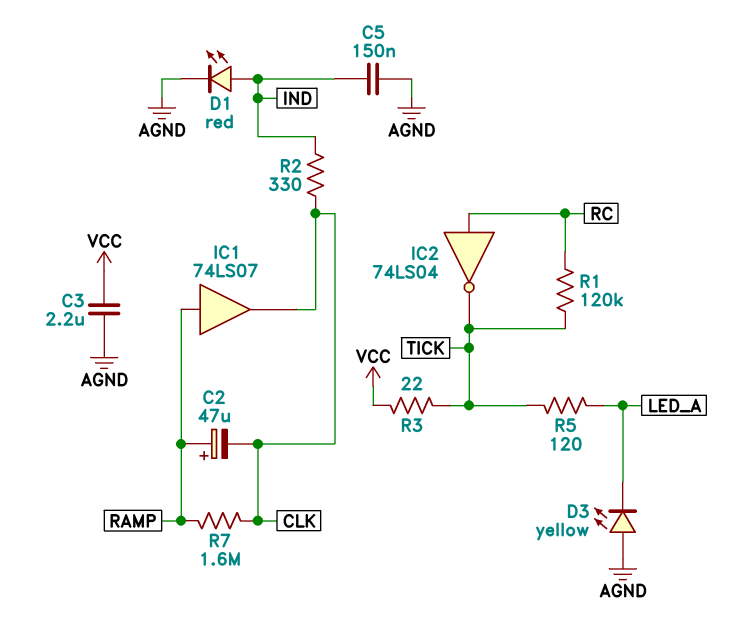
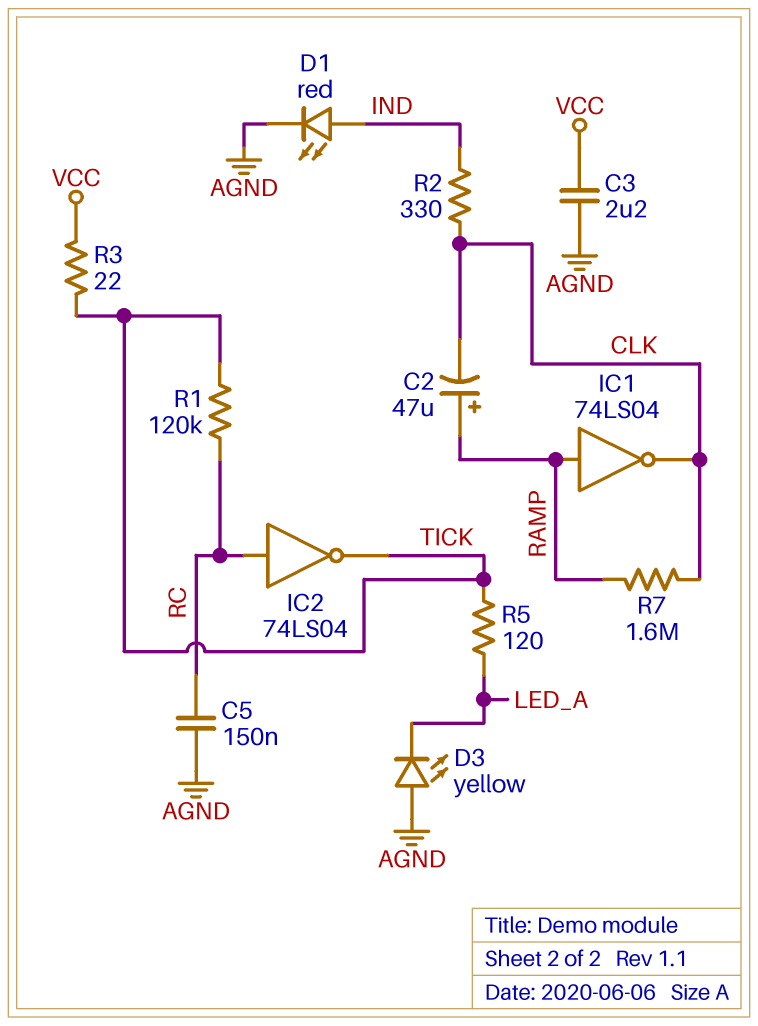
C5: 150nF (AGND, IND) -> 150nF (AGND, RC)
IC1: buffer 74LS07 (in RAMP, out CLK) -> NOT 74LS04 (in RAMP, out CLK)

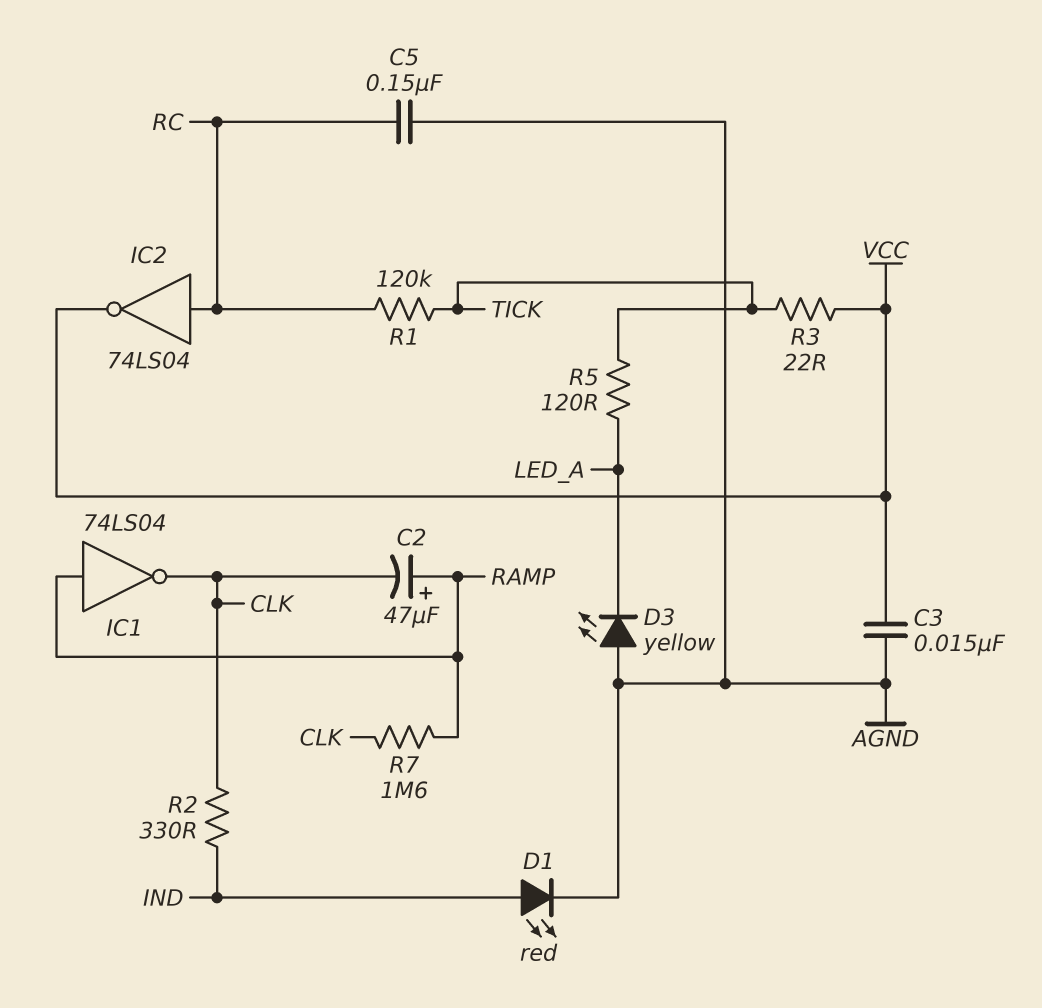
C3: 2.2uF (AGND, VCC) -> 15nF (AGND, VCC)
IC2: NOT 74LS04 (in RC, out TICK) -> NOT 74LS04 (in RC, out VCC)

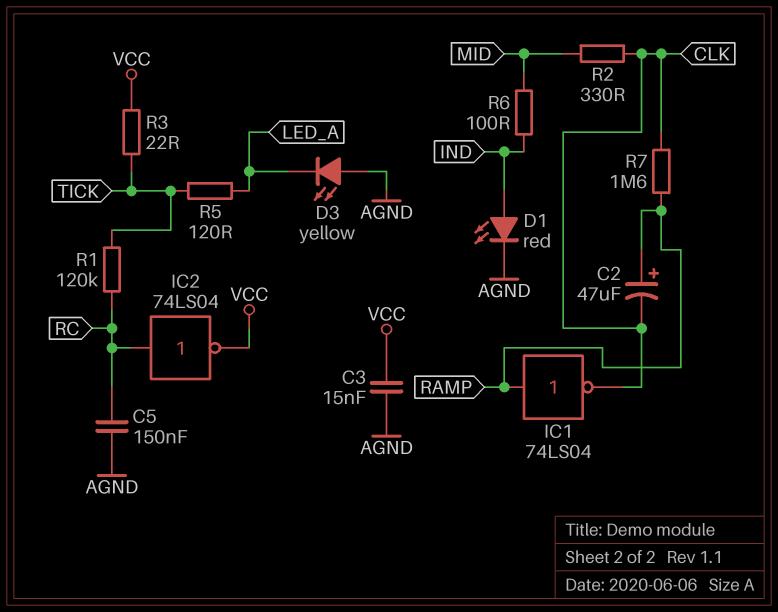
R2: 330 (CLK, IND) -> 330 (CLK, MID)
R6: none -> 100 (IND, MID)

